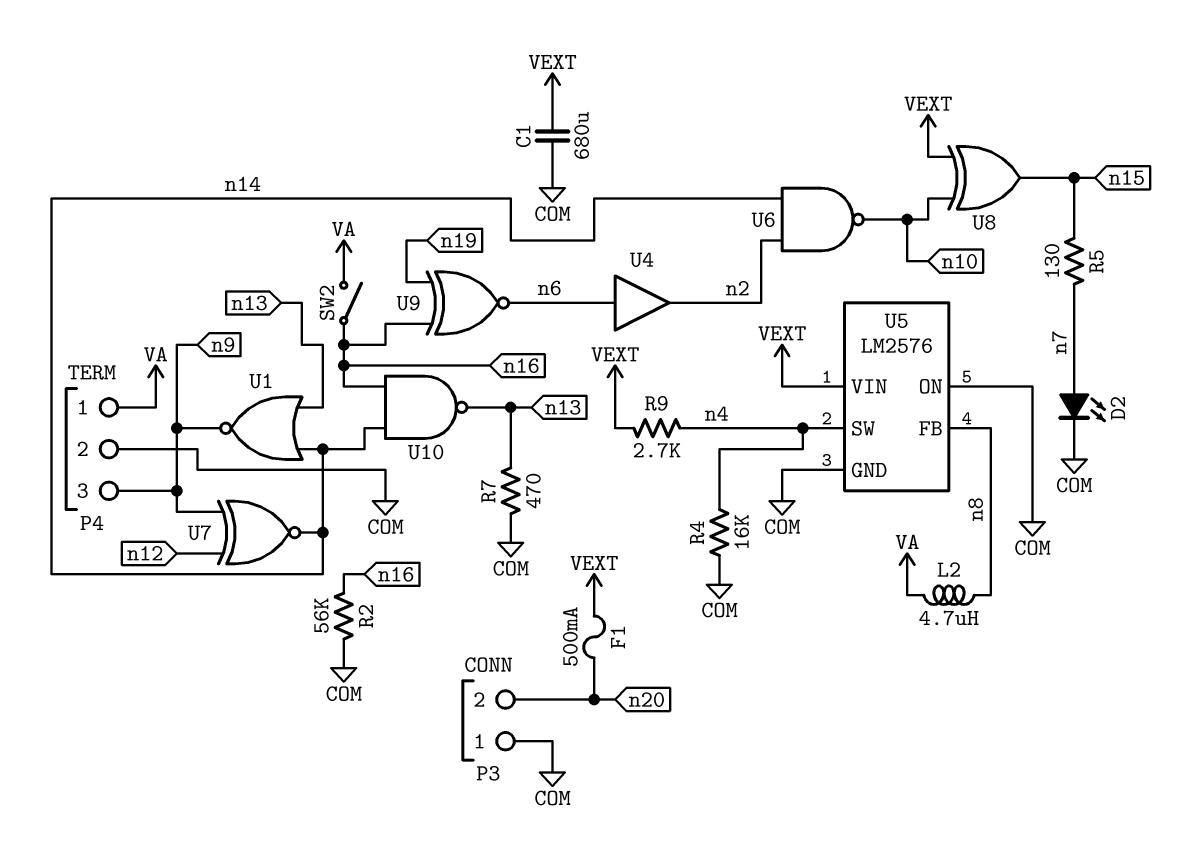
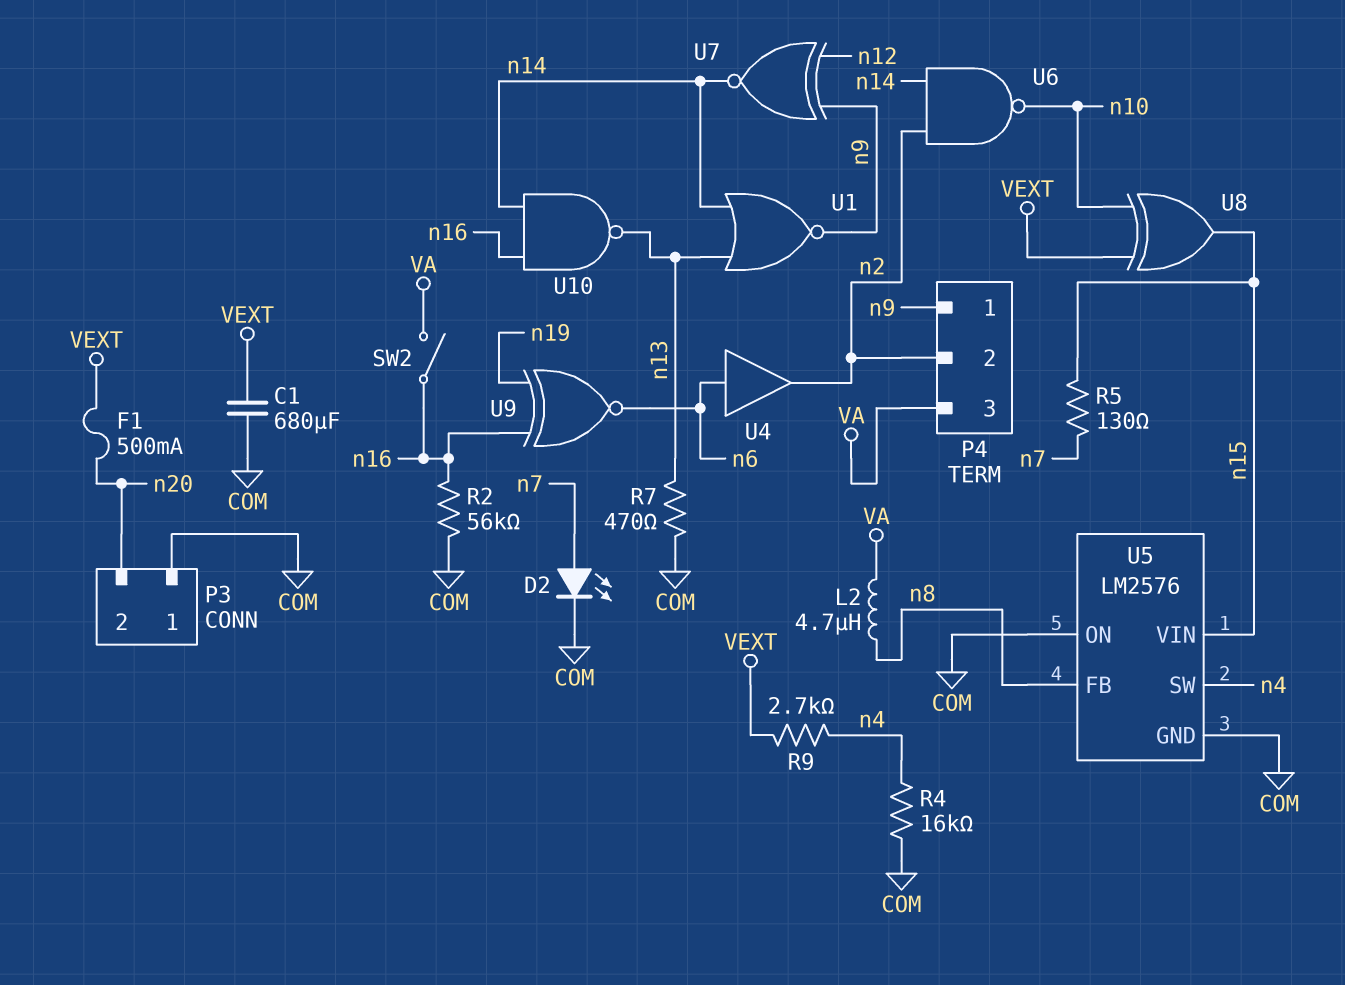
P4 pin 1: VA -> n9
P4 pin 2: COM -> n2
P4 pin 3: n9 -> VA
U5 pin VIN: VEXT -> n15

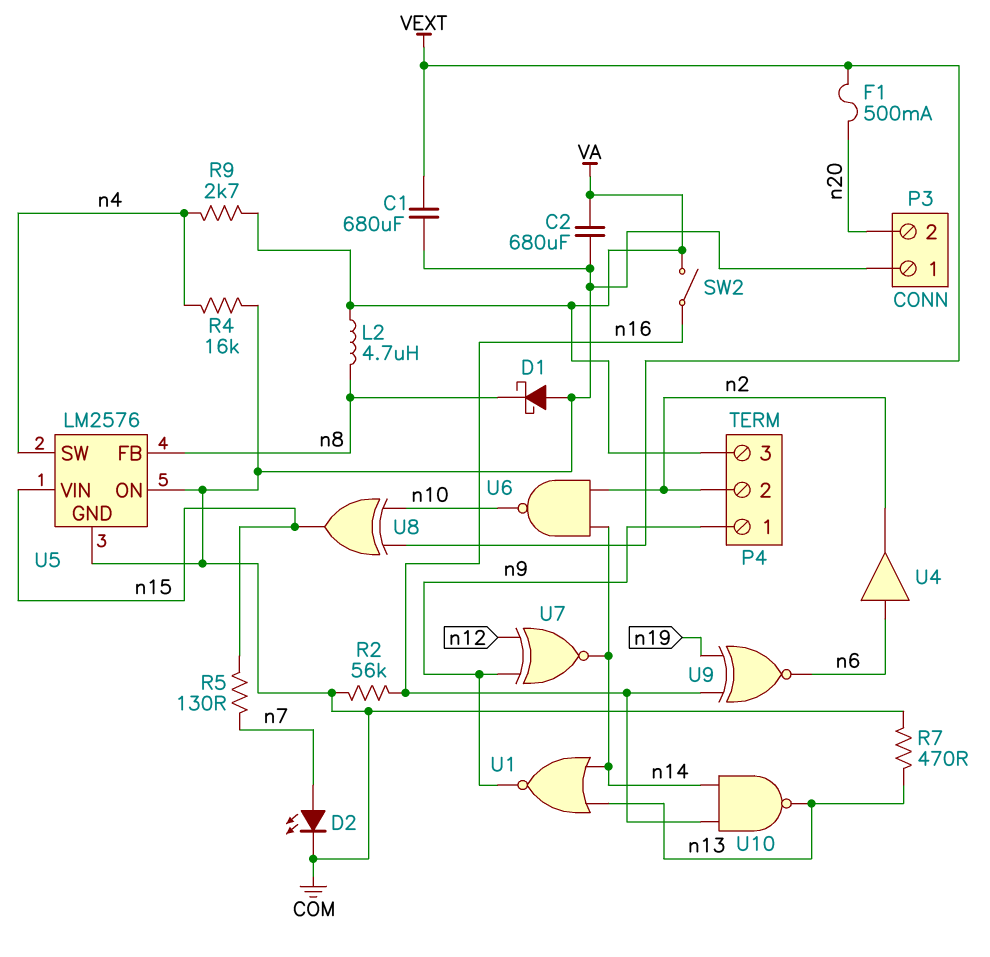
C2: none -> 680uF (COM, VA)
D1: none -> schottky (A COM, K n8)
R9: 2.7k (VEXT, n4) -> 2.7k (VA, n4)

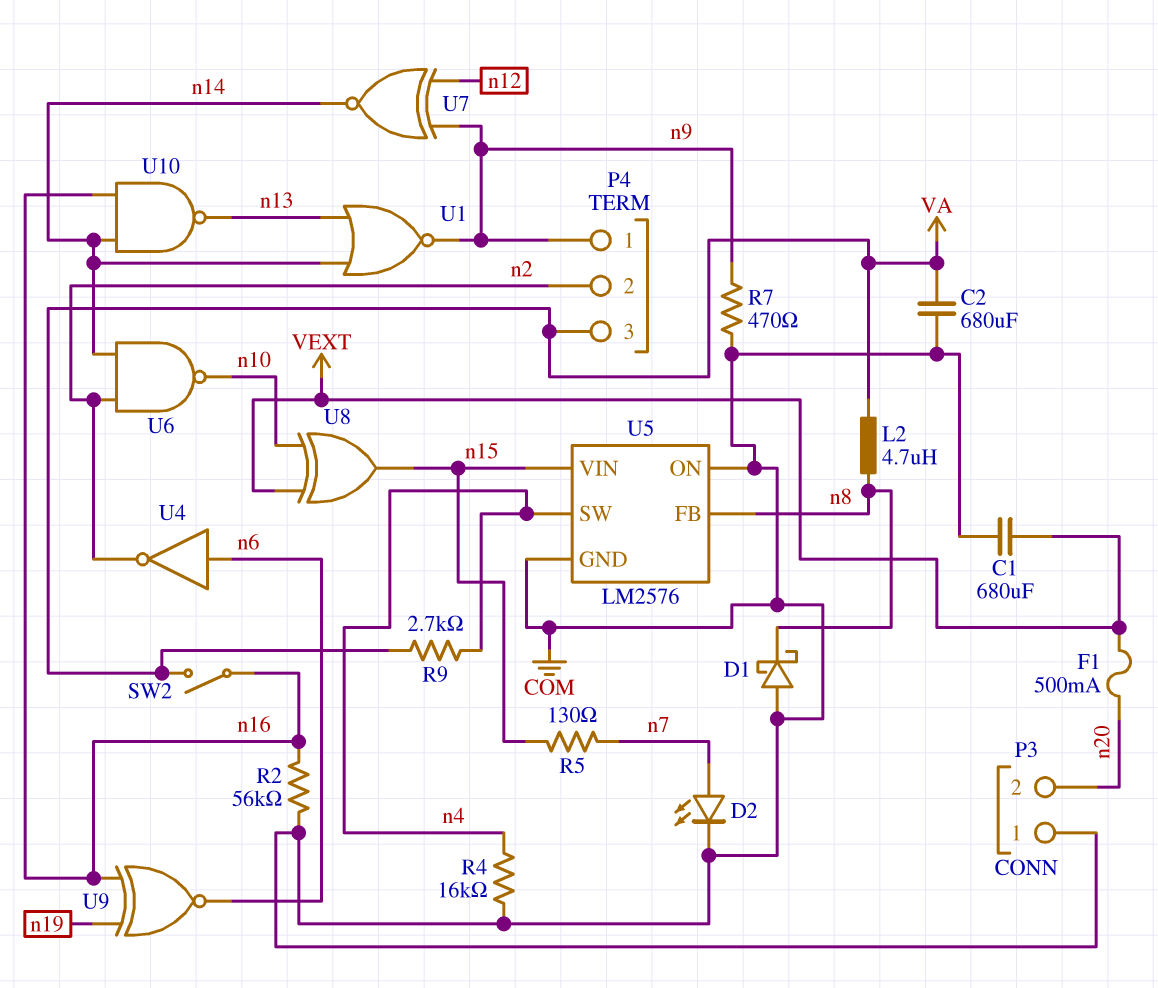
R7: 470 (COM, n13) -> 470 (COM, n9)
U4: buffer (in n6, out n2) -> NOT (in n6, out n2)

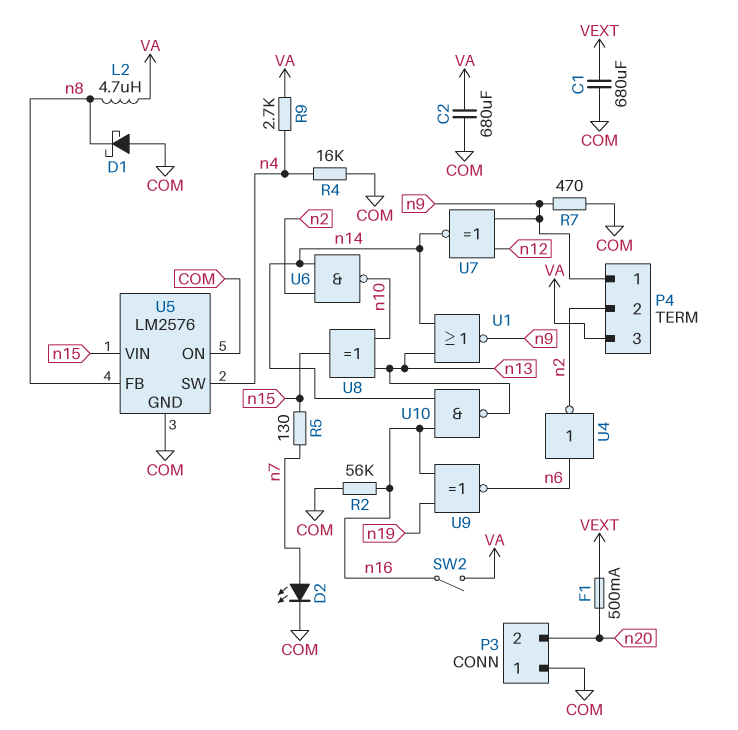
U8: XOR (in VEXT, in n10, out n15) -> XOR (in n10, in n13, out n15)

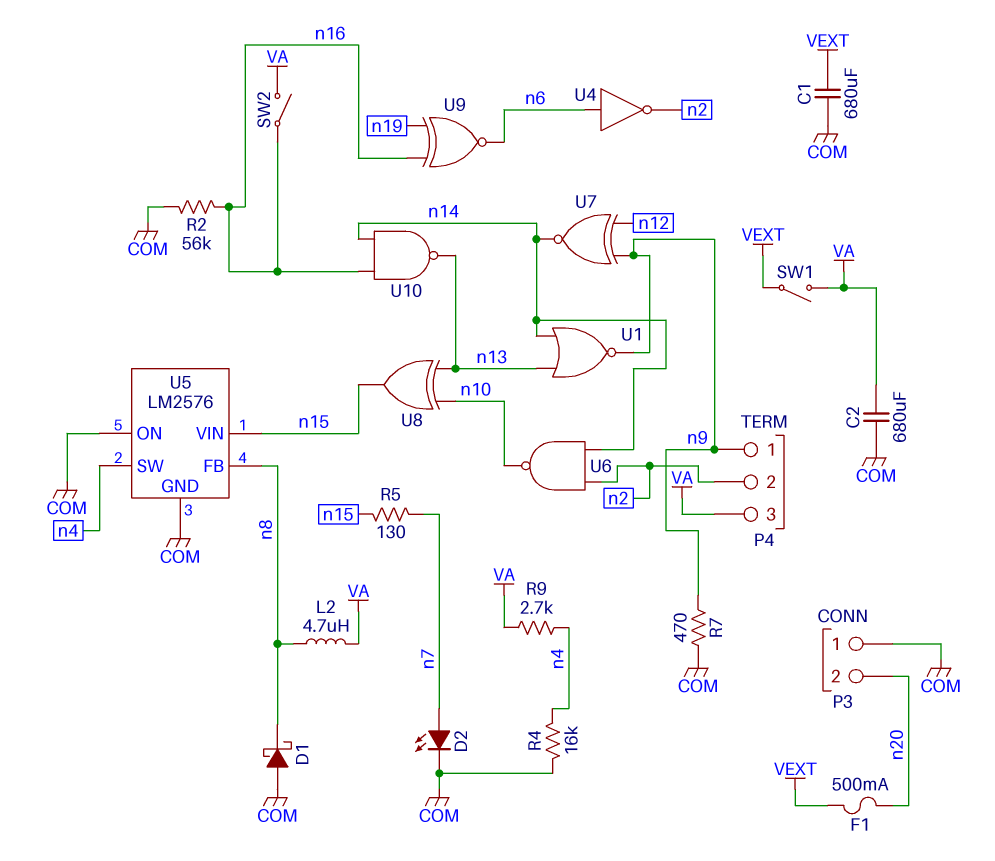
SW1: none -> switch (VA, VEXT)

